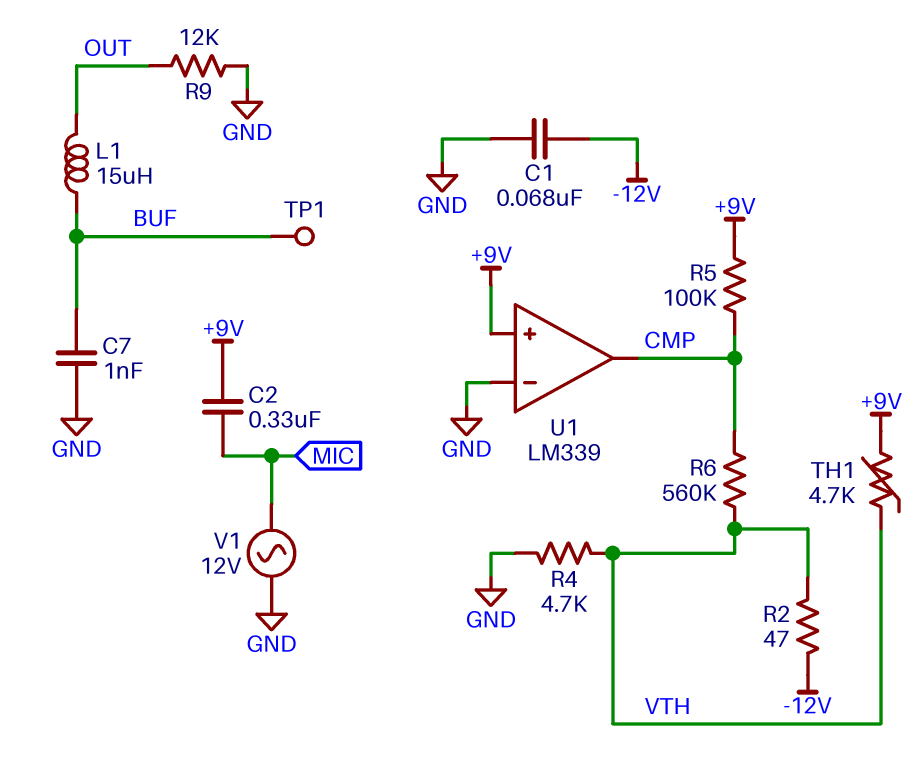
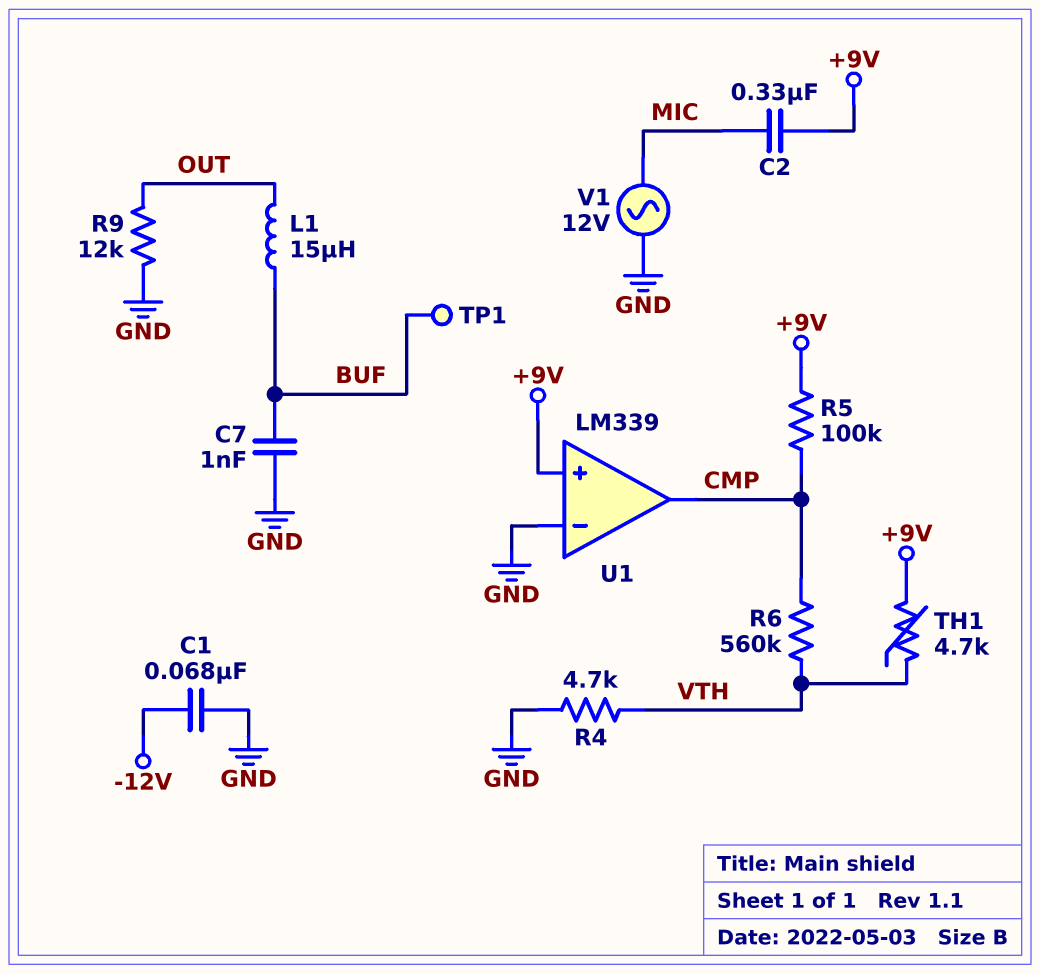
R2: 47 (-12V, VTH) -> none

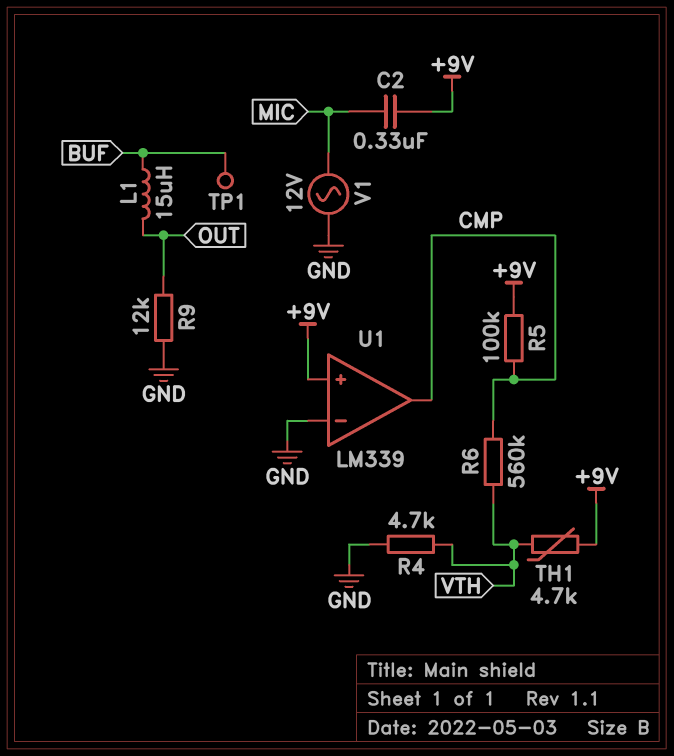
C1: 68nF (-12V, GND) -> none
C7: 1nF (BUF, GND) -> none

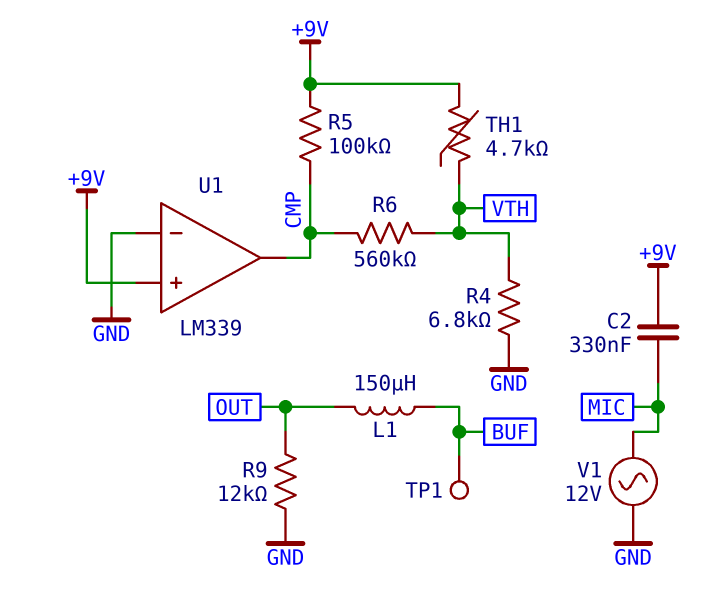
L1: 15uH (BUF, OUT) -> 150uH (BUF, OUT)
R4: 4.7k (GND, VTH) -> 6.8k (GND, VTH)

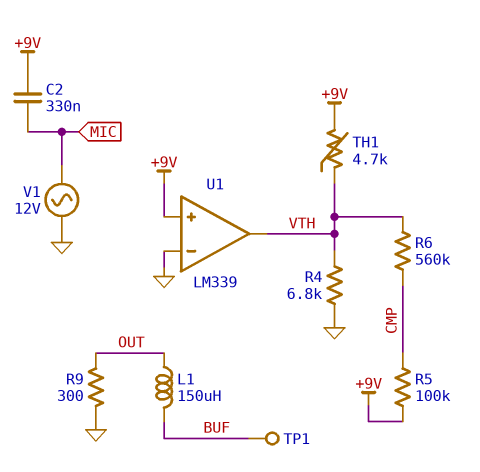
R9: 12k (GND, OUT) -> 300 (GND, OUT)
U1 pin out: CMP -> VTH

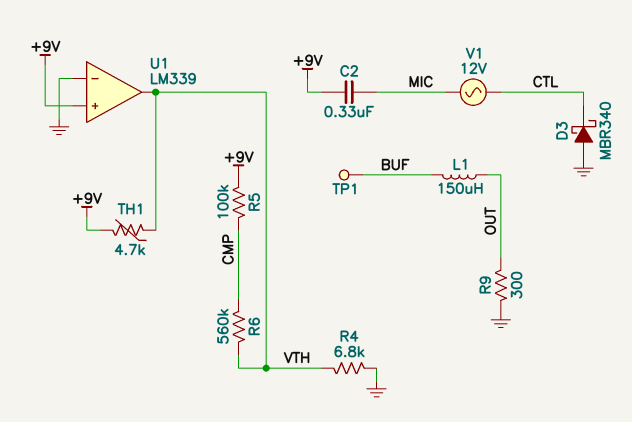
D3: none -> schottky MBR340 (A GND, K CTL)
V1: AC 12V (GND, MIC) -> AC 12V (CTL, MIC)

